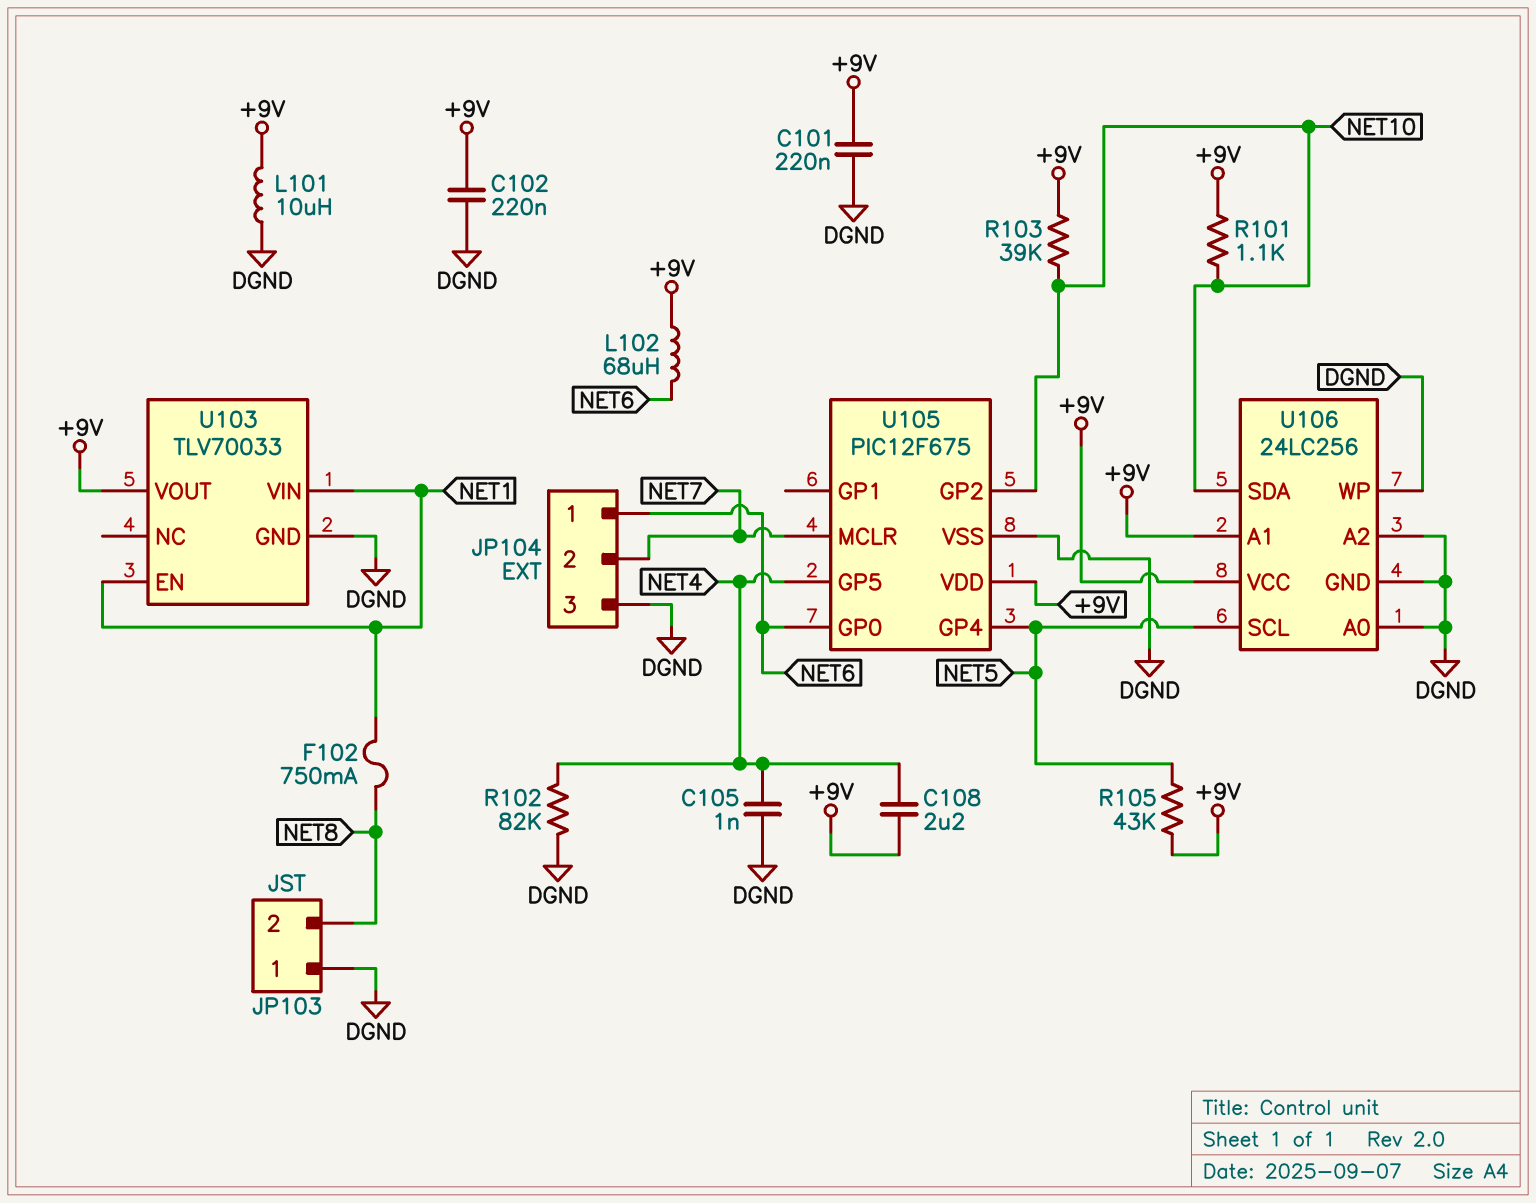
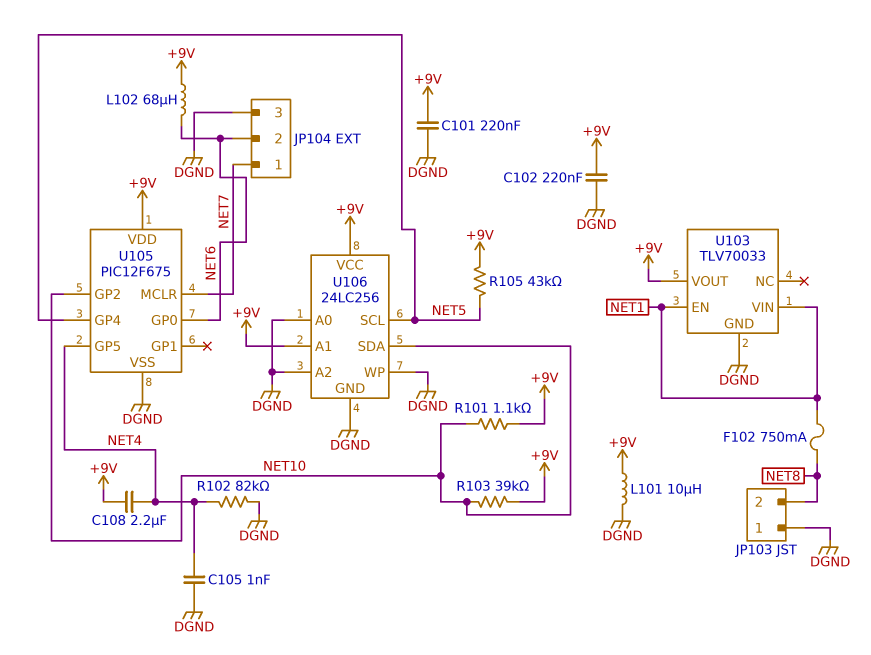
JP104 pin 1: NET6 -> NET7
JP104 pin 2: NET7 -> NET6

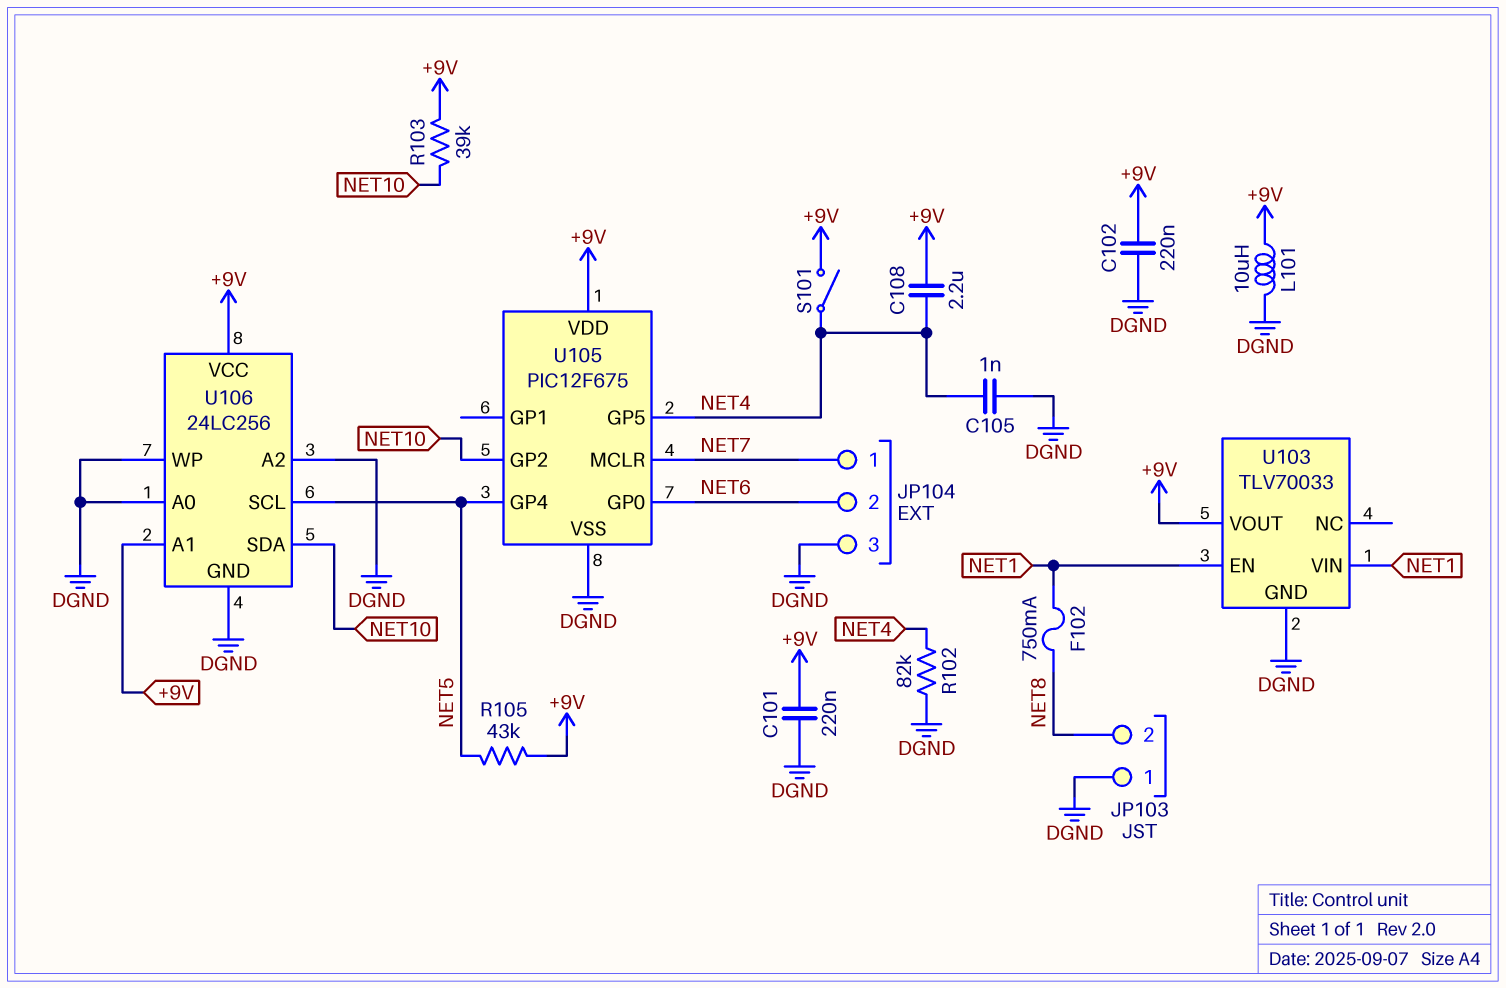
L102: 68uH (+9V, NET6) -> none
R101: 1.1k (+9V, NET10) -> none
S101: none -> switch (+9V, NET4)

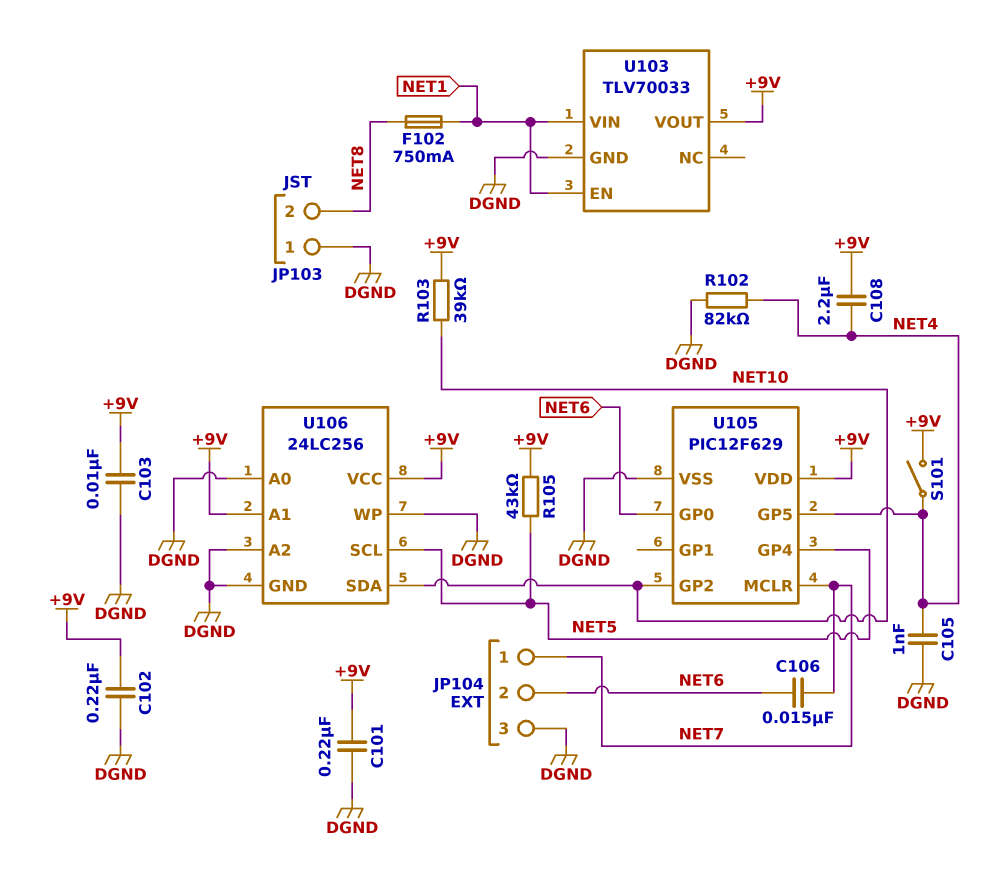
C103: none -> 10nF (+9V, DGND)
C106: none -> 15nF (NET6, NET7)
L101: 10uH (+9V, DGND) -> none
U105: PIC12F675 -> PIC12F629

